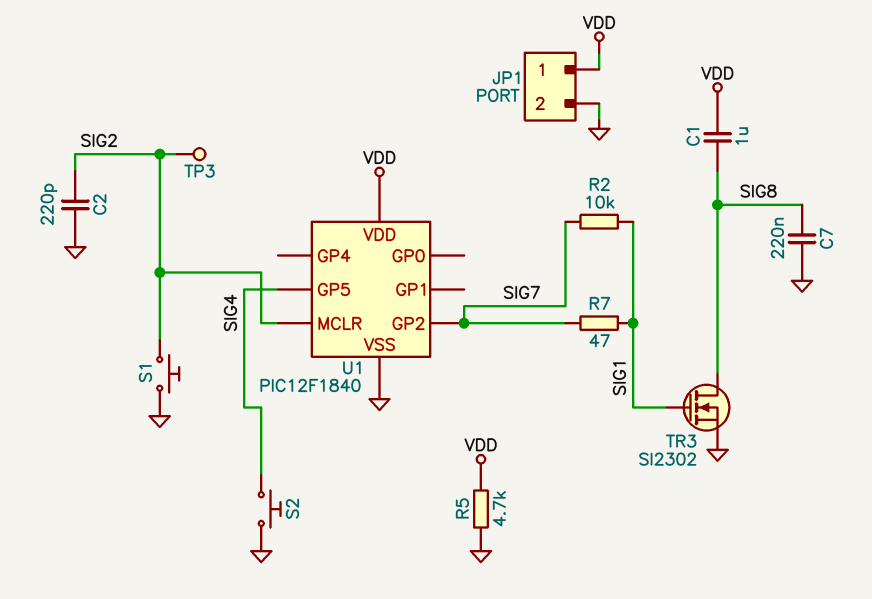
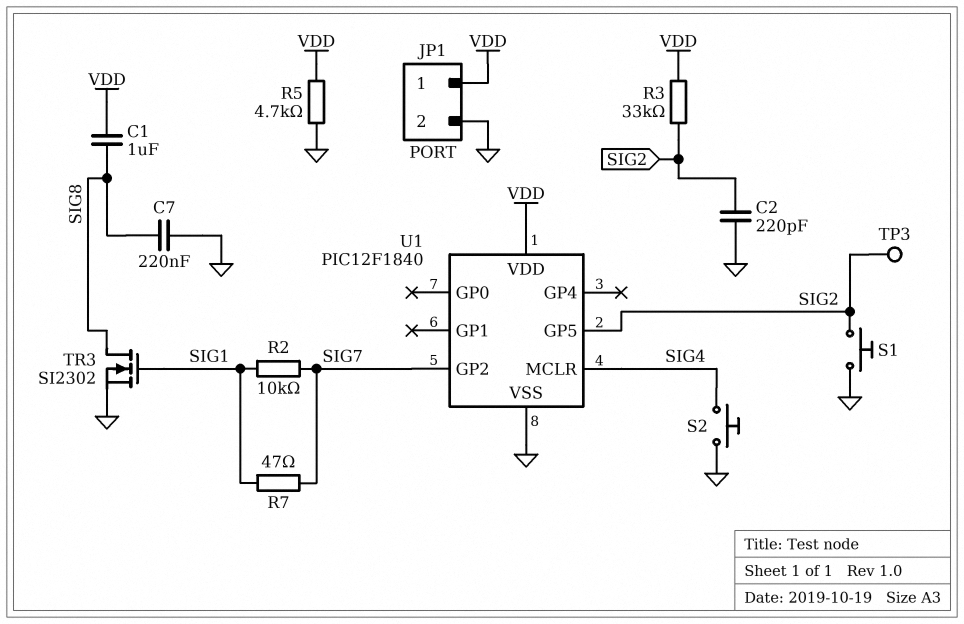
R3: none -> 33k (SIG2, VDD)
U1 pin GP5: SIG4 -> SIG2
U1 pin MCLR: SIG2 -> SIG4

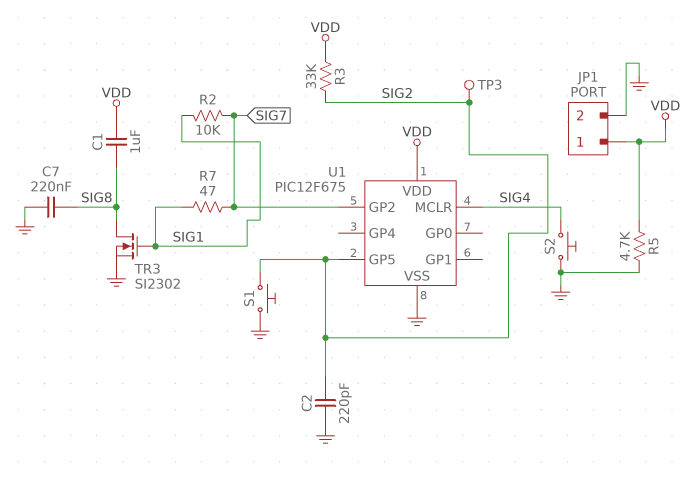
U1: PIC12F1840 -> PIC12F675

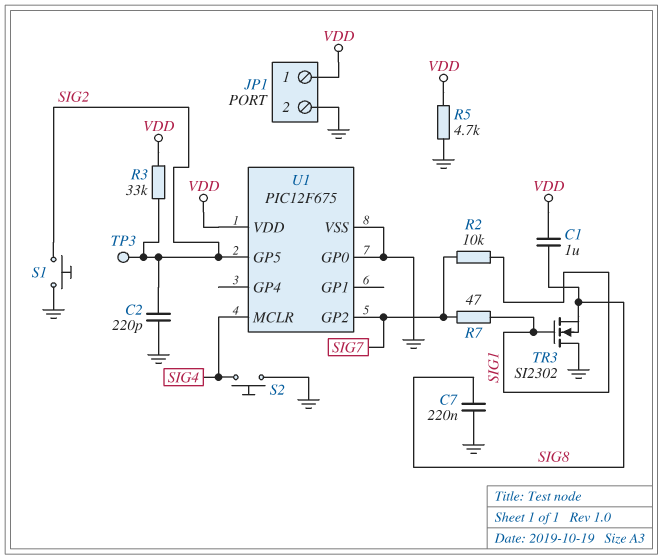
TR3: NMOS SI2302 (G SIG1, D SIG8, S GND) -> NMOS SI2302 (G SIG1, D GND, S SIG8)
U1 pin GP0: none -> GND

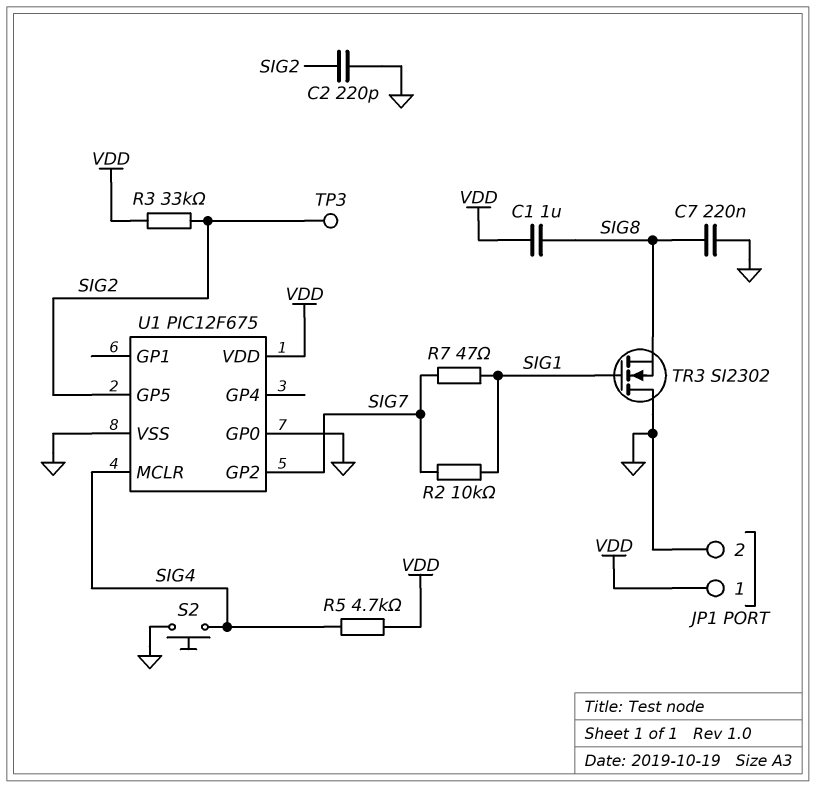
R5: 4.7k (GND, VDD) -> 4.7k (SIG4, VDD)
S1: button (GND, SIG2) -> none

